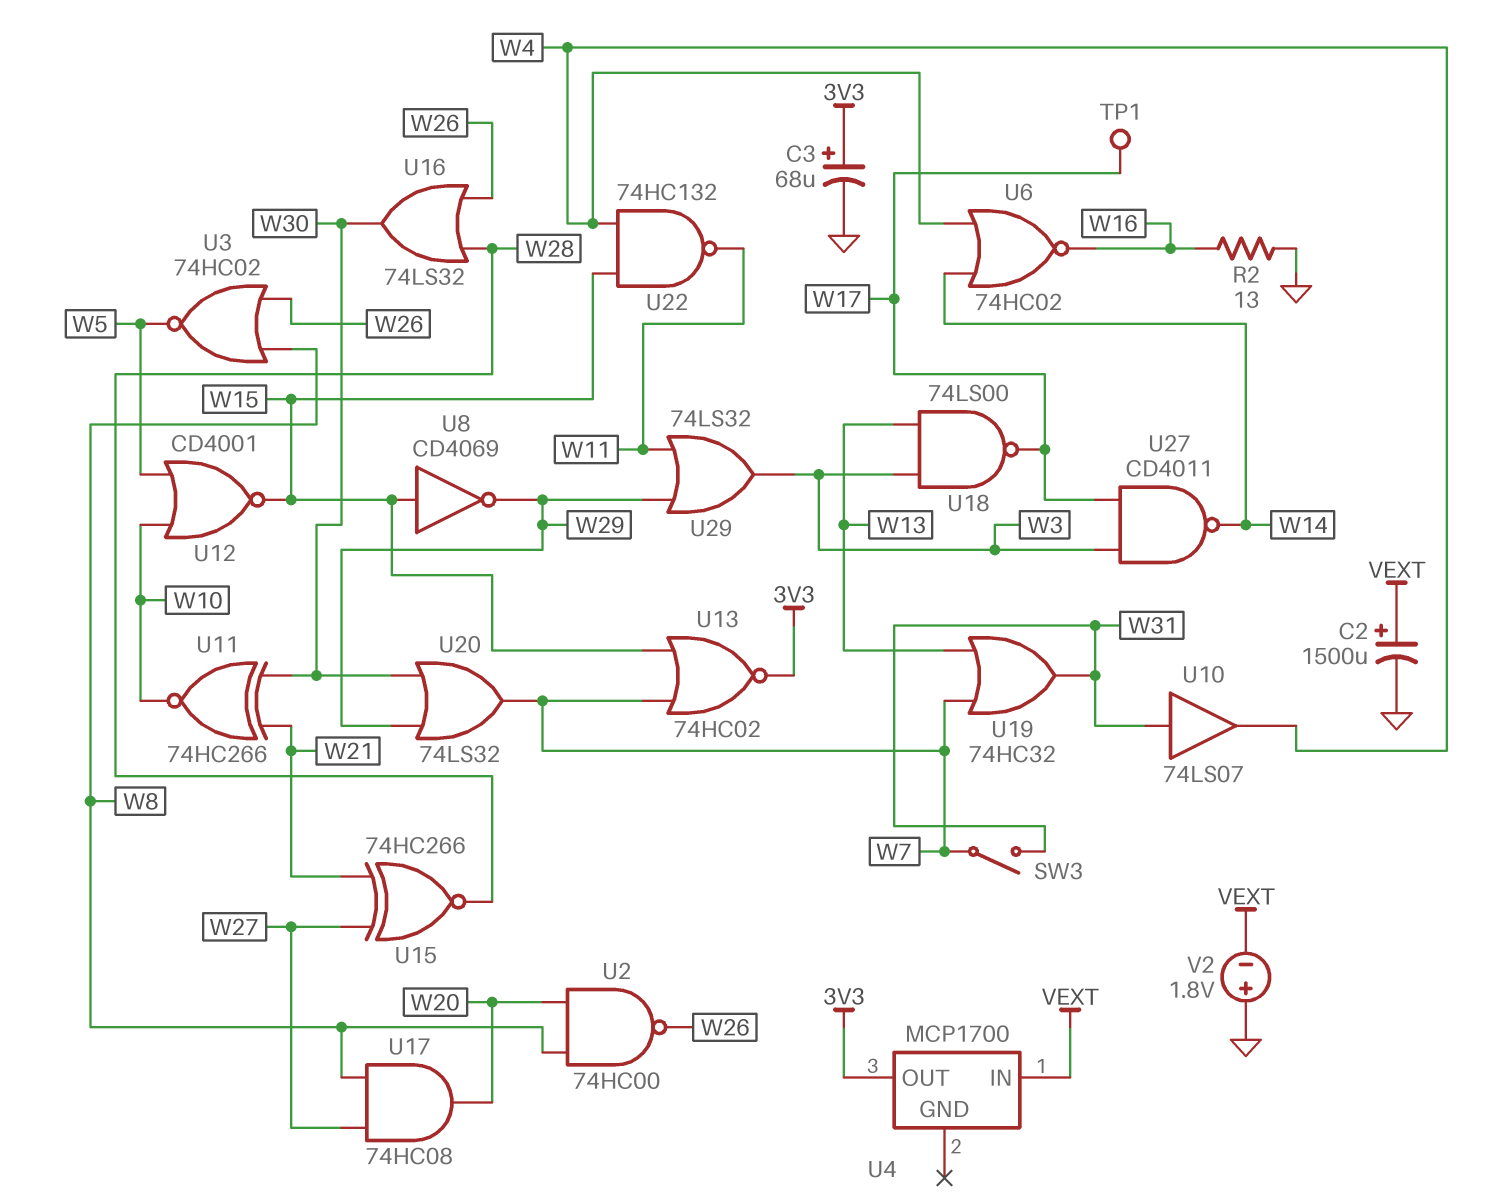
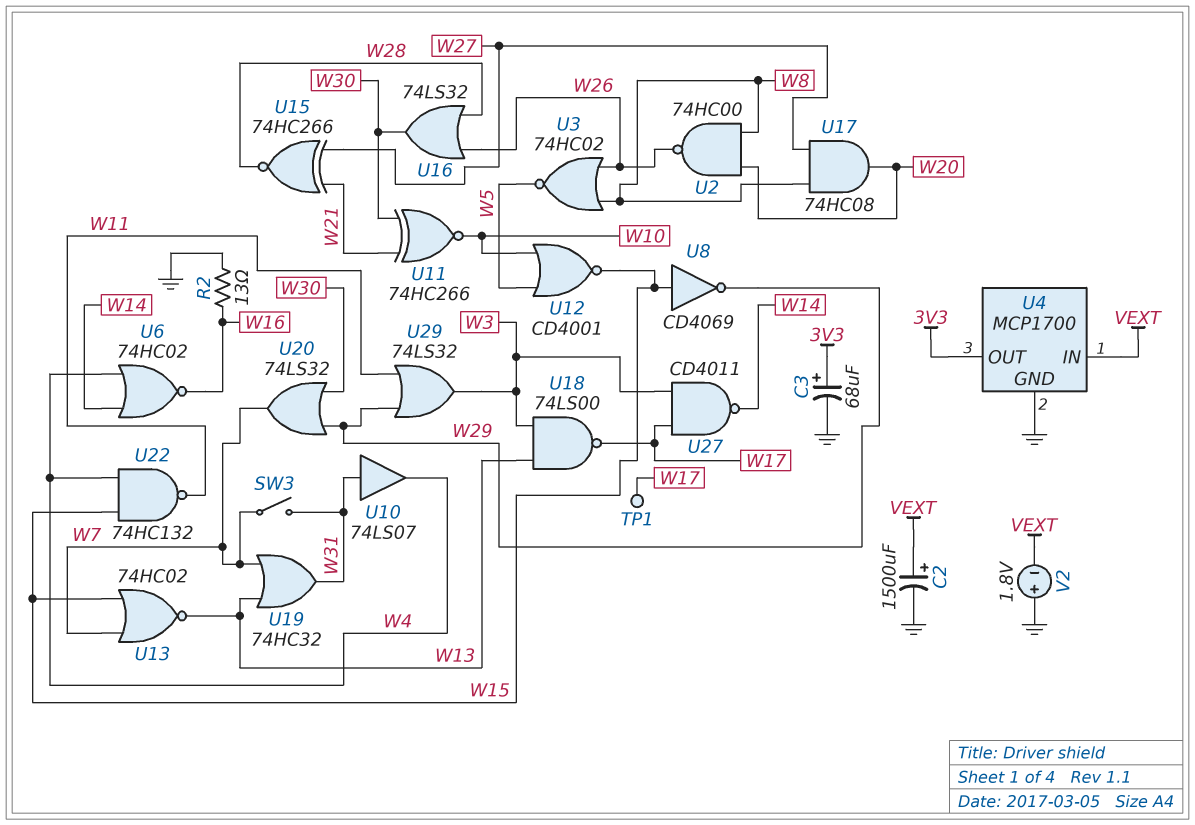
U4 pin GND: none -> GND
U13: NOR 74HC02 (in W7, in W15, out 3V3) -> NOR 74HC02 (in W7, in W15, out W13)

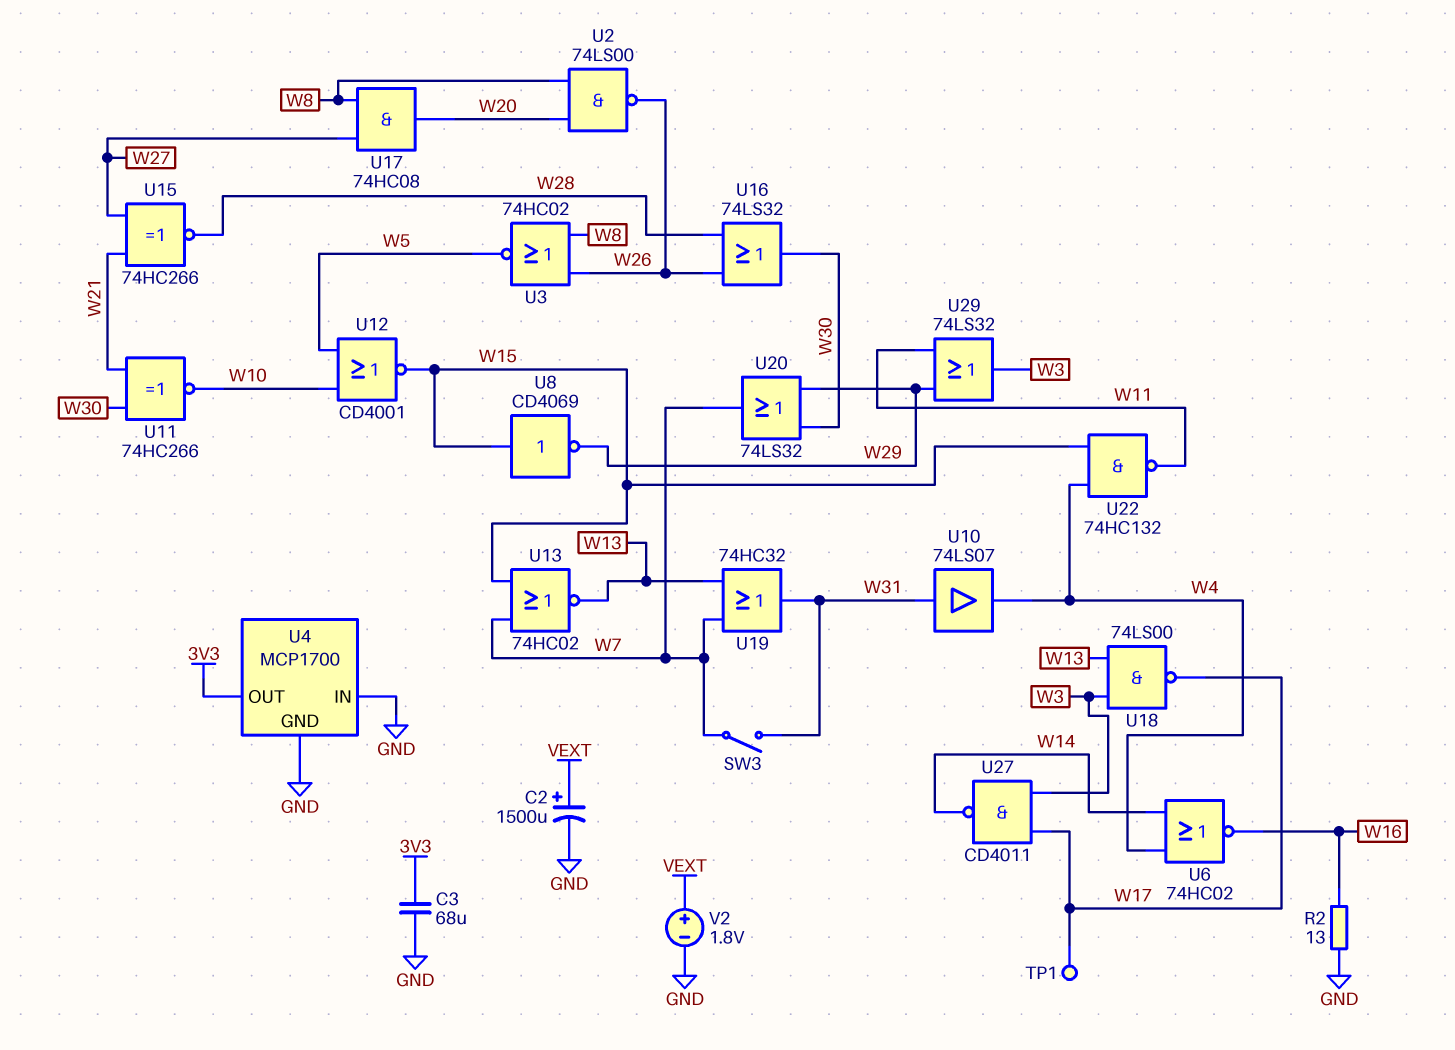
C3: 68uF (plus 3V3, minus GND) -> 68uF (3V3, GND)
U2: NAND 74HC00 (in W8, in W20, out W26) -> NAND 74LS00 (in W8, in W20, out W26)
U4 pin IN: VEXT -> GND
V2: 1.8V (plus GND, minus VEXT) -> 1.8V (plus VEXT, minus GND)

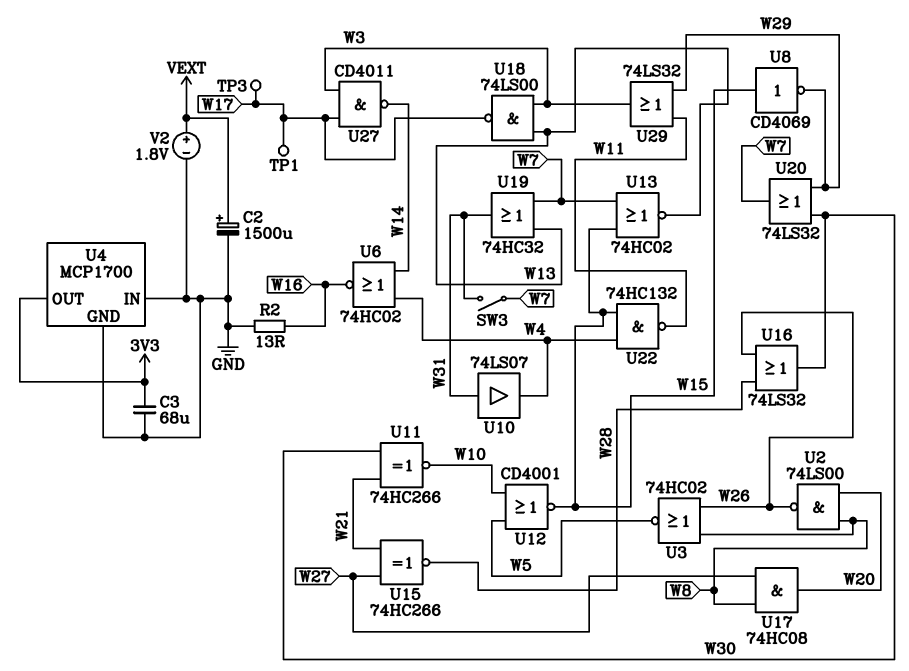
TP3: none -> test point (W17)

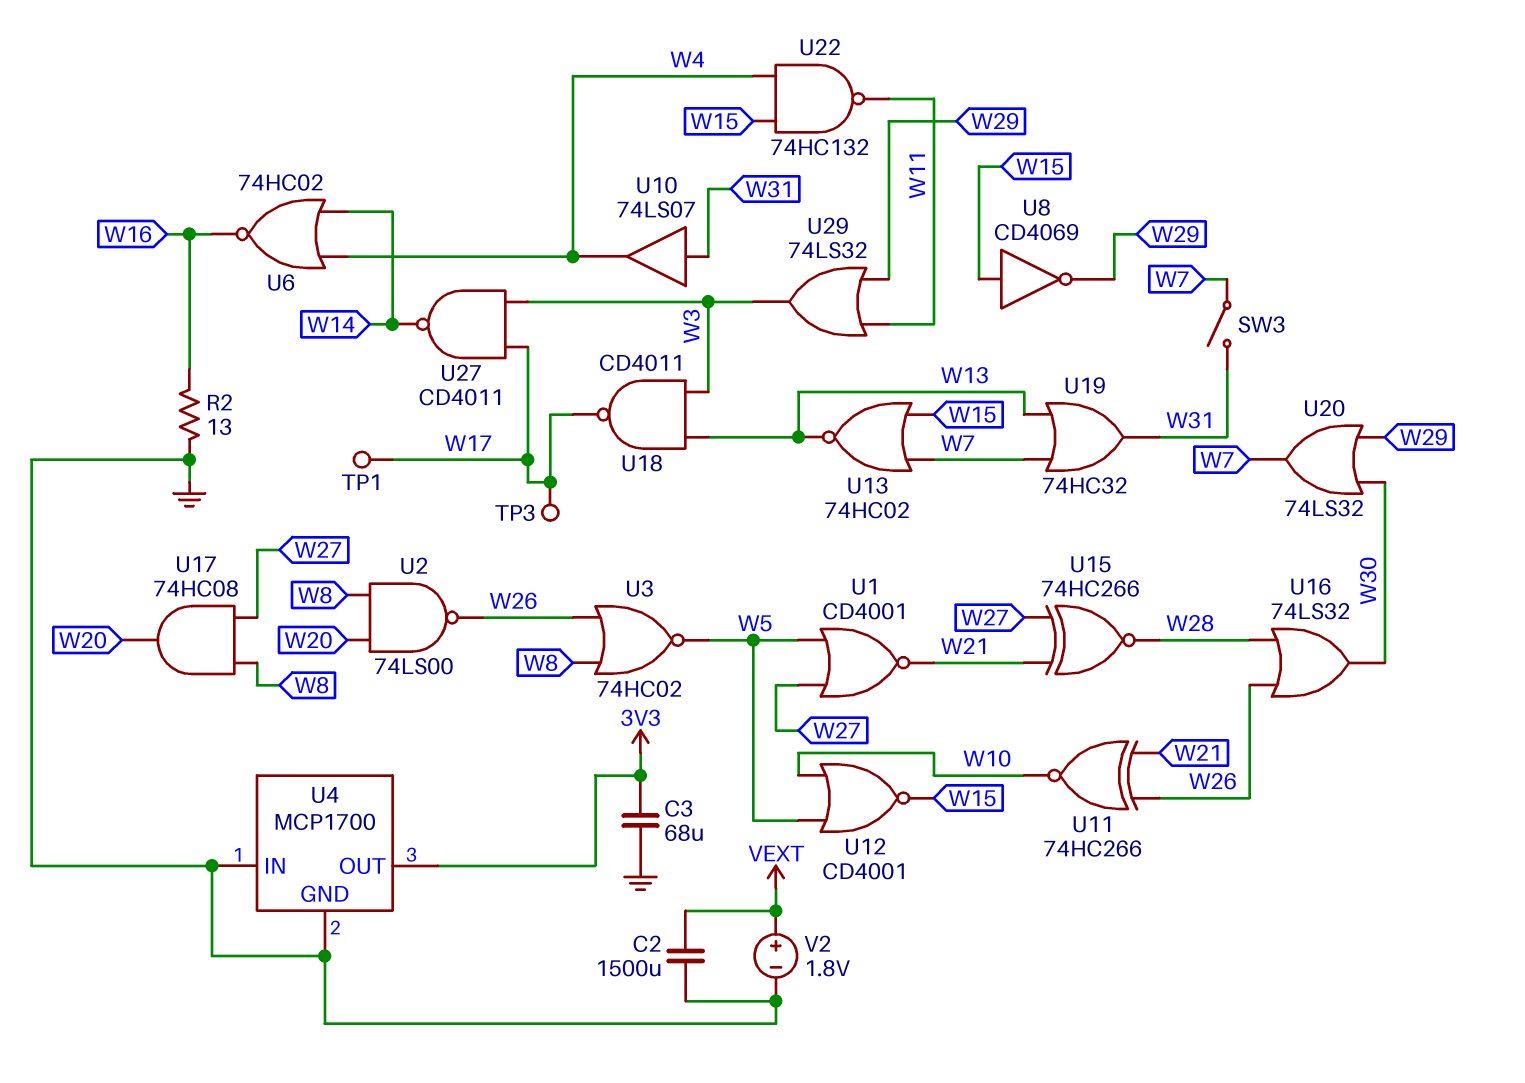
C2: 1500uF (plus VEXT, minus GND) -> 1500uF (GND, VEXT)
U1: none -> NOR CD4001 (in W5, in W27, out W21)
U11: XNOR 74HC266 (in W21, in W30, out W10) -> XNOR 74HC266 (in W21, in W26, out W10)
U18: NAND 74LS00 (in W3, in W13, out W17) -> NAND CD4011 (in W3, in W13, out W17)

